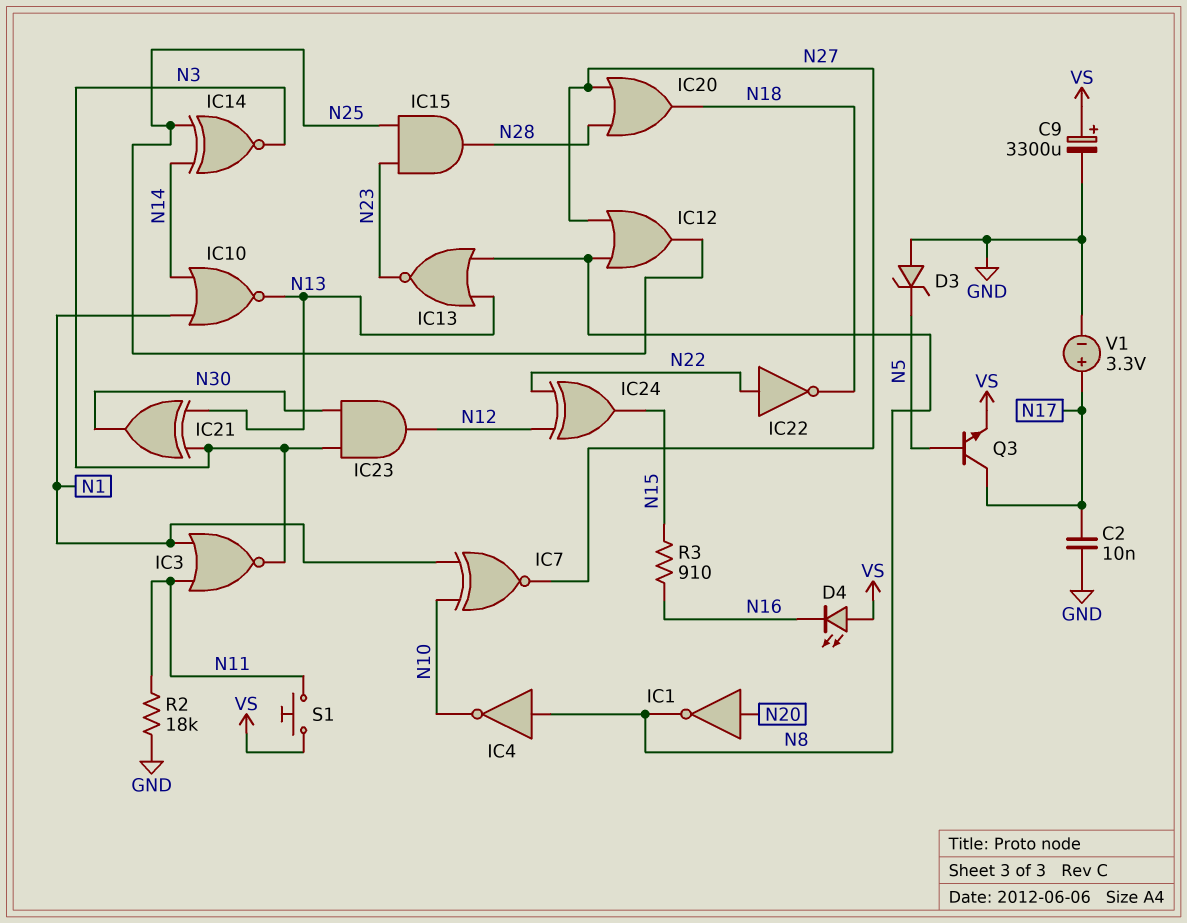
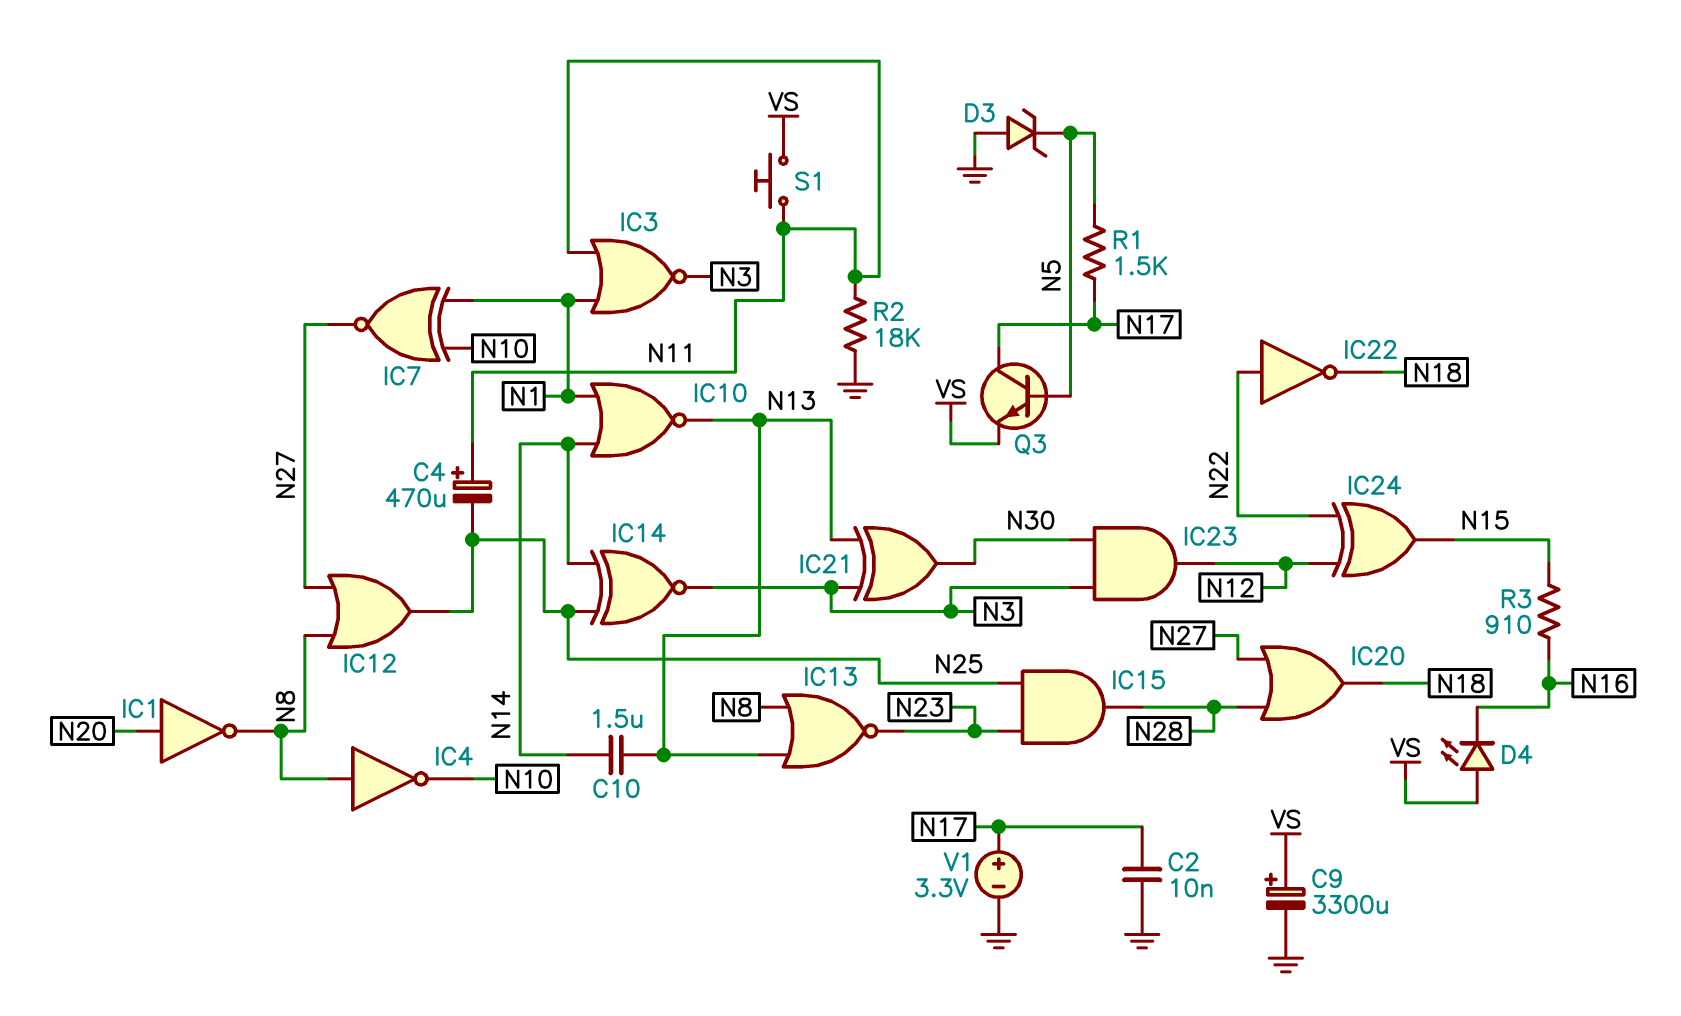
C4: none -> 470uF (plus N11, minus N25)
C10: none -> 1.5uF (N13, N14)
R1: none -> 1.5k (N5, N17)

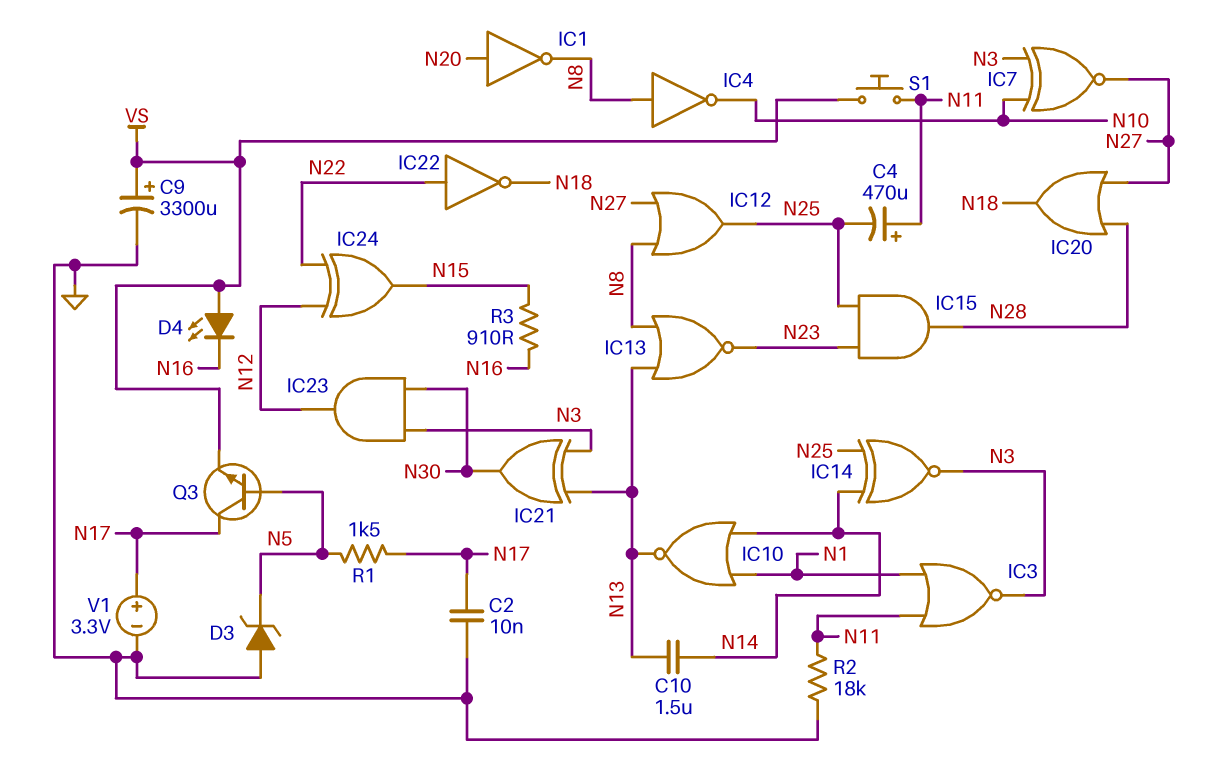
IC7: XNOR (in N1, in N10, out N27) -> XNOR (in N3, in N10, out N27)

